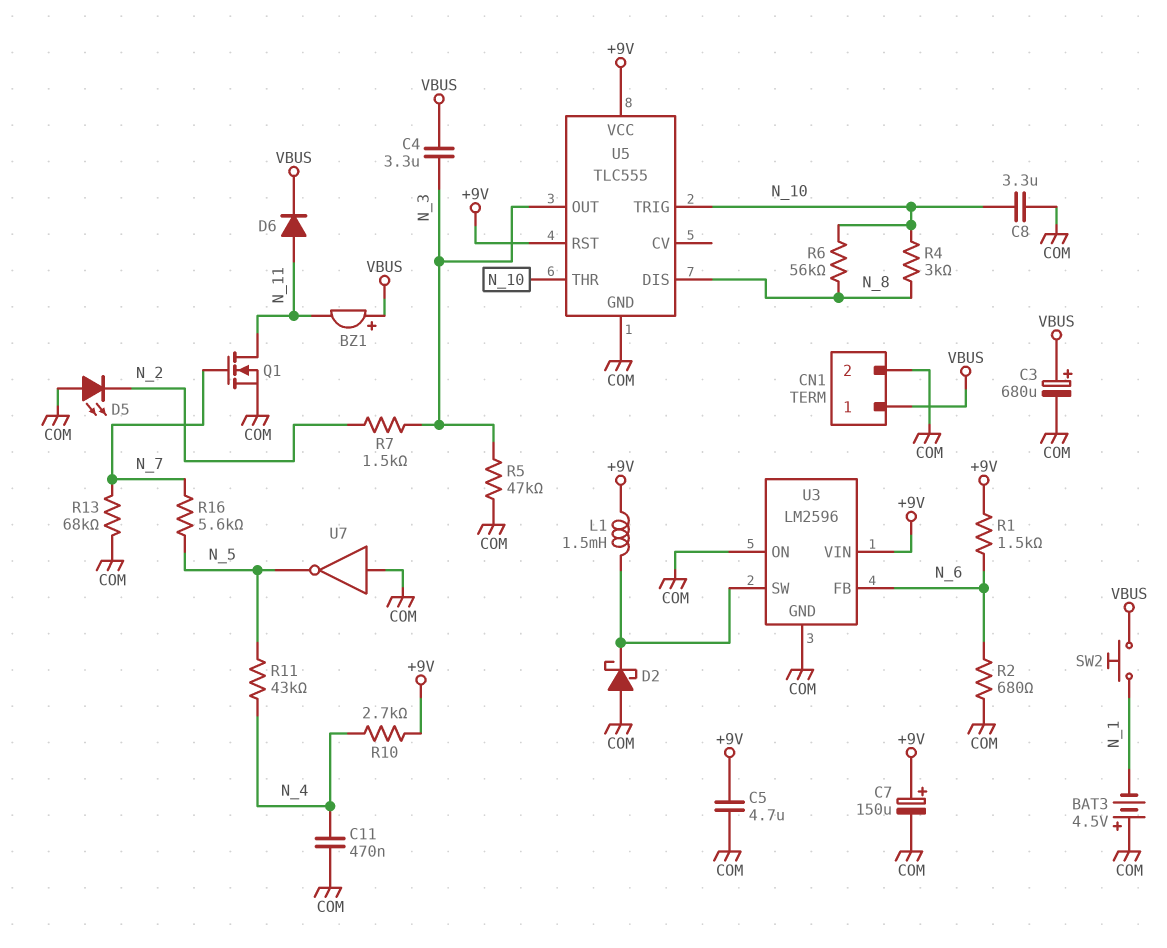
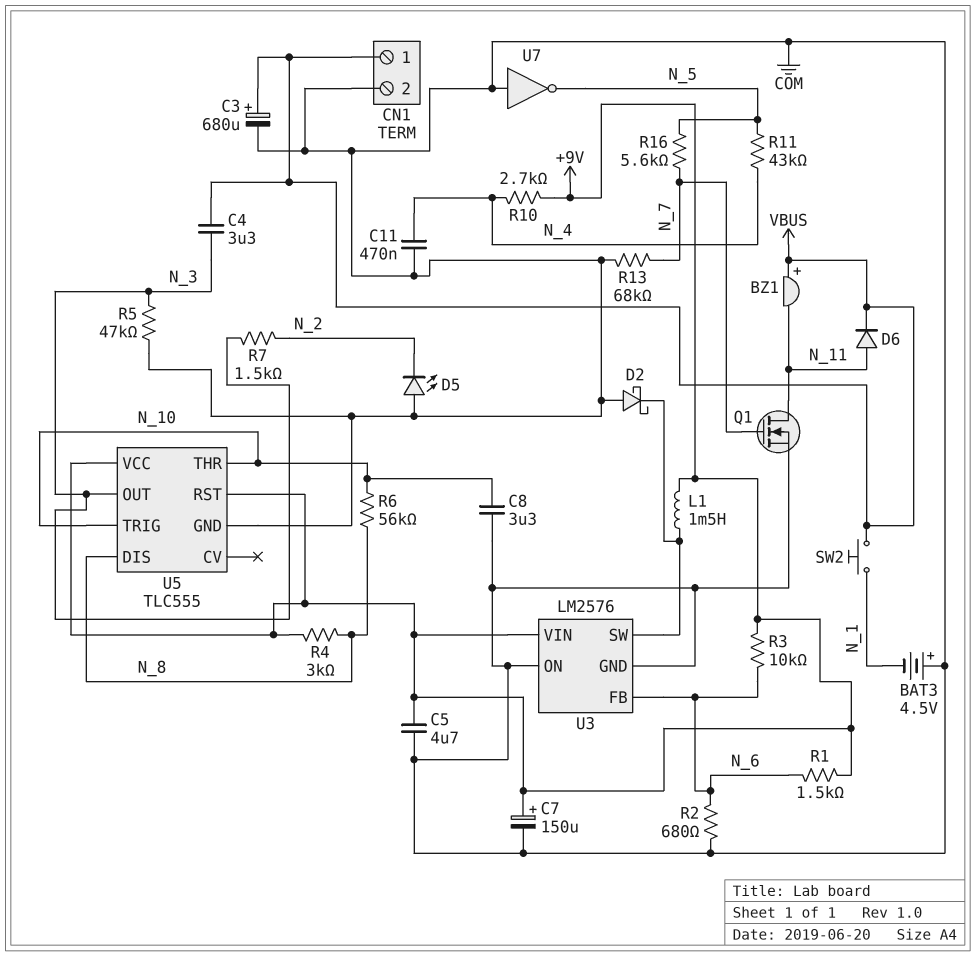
R3: none -> 10k (+9V, N_6)
R4: 3k (N_8, N_10) -> 3k (+9V, N_8)
U3: LM2596 -> LM2576

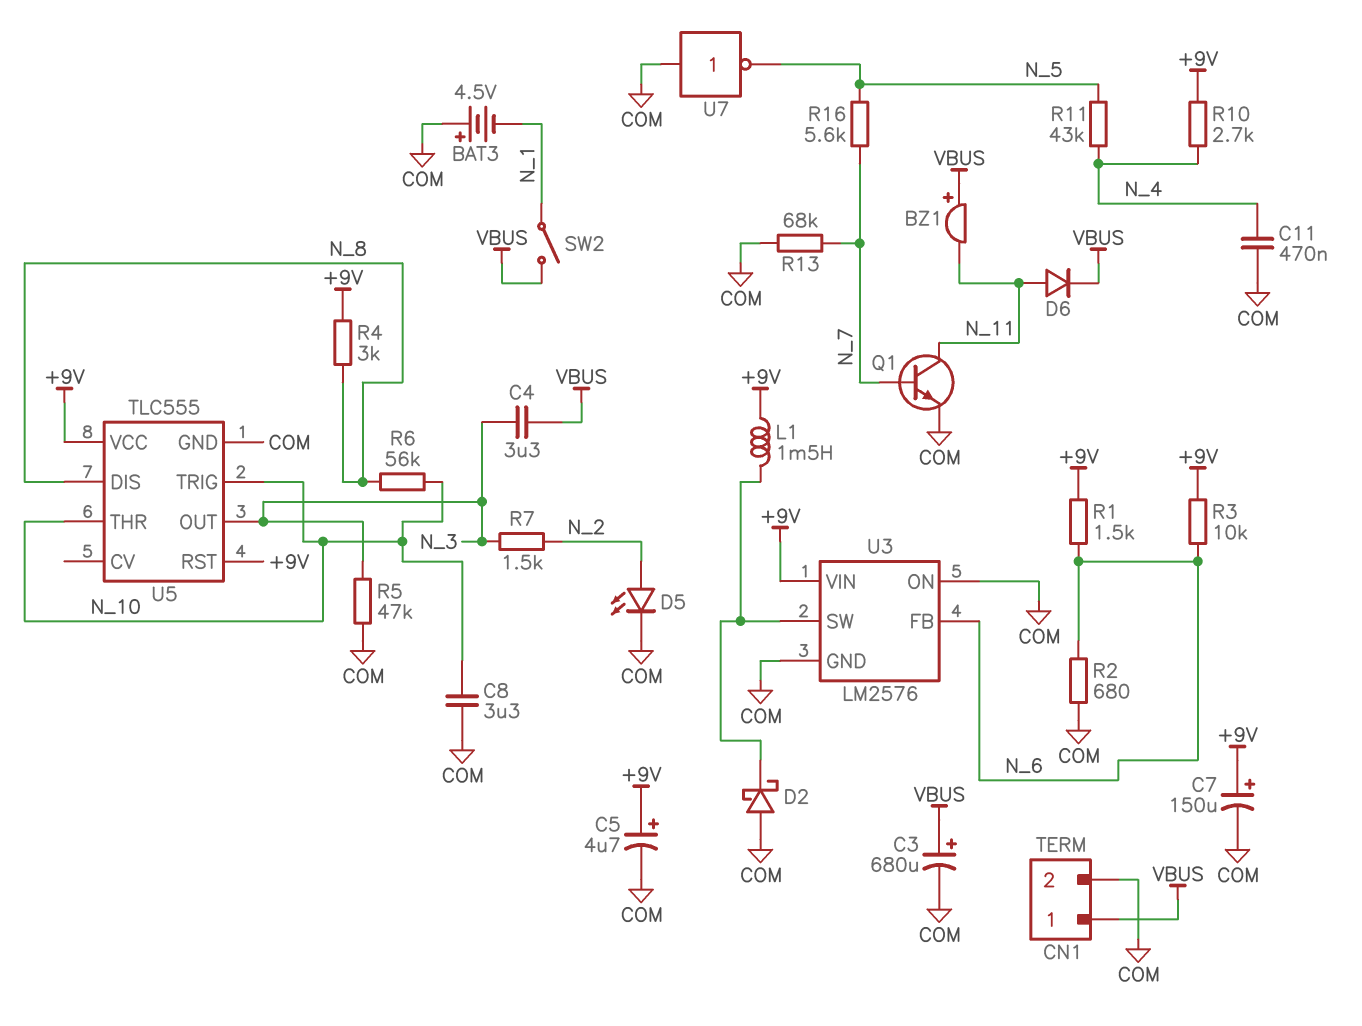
C5: 4.7uF (+9V, COM) -> 4.7uF (plus +9V, minus COM)
D5: LED (A COM, K N_2) -> LED (A N_2, K COM)
Q1: NMOS (G N_7, D N_11, S COM) -> NPN (B N_7, C N_11, E COM)
SW2: button (N_1, VBUS) -> switch (N_1, VBUS)

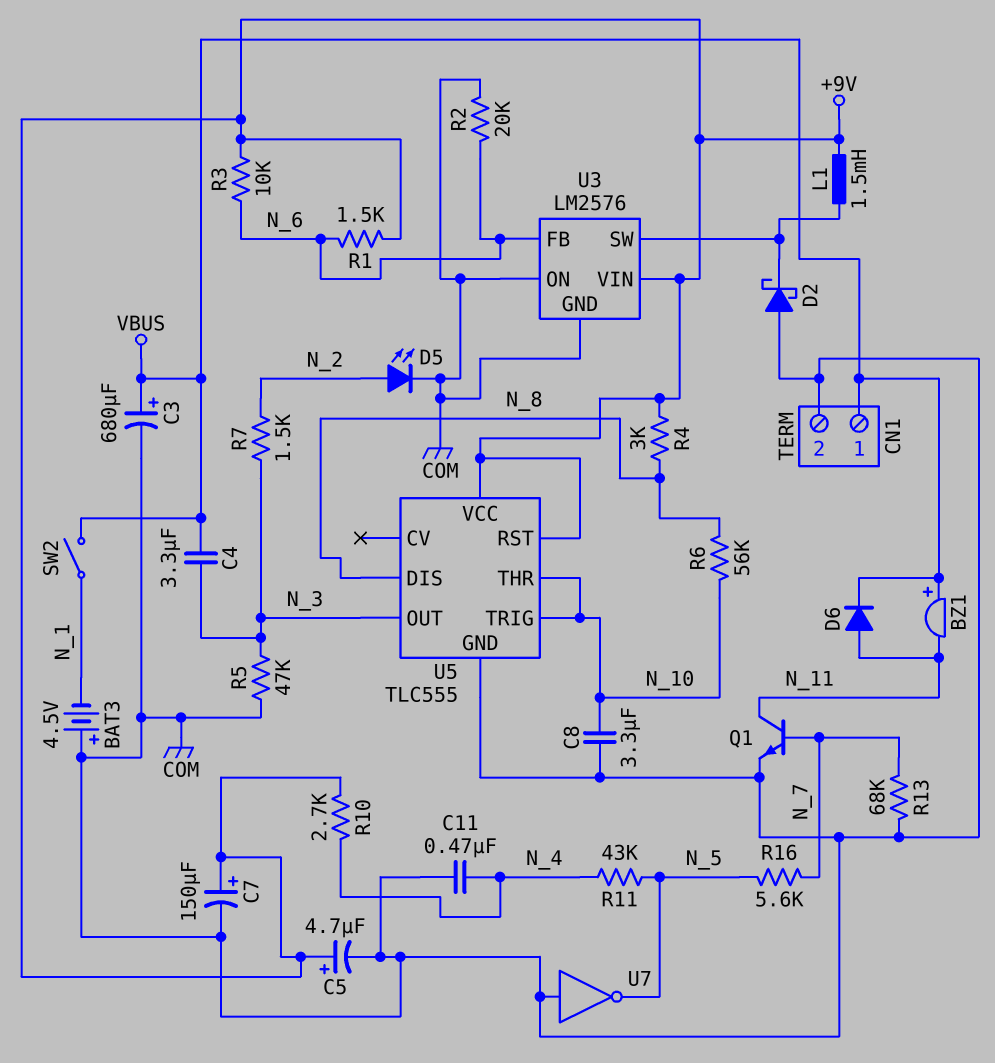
R2: 680 (COM, N_6) -> 20k (COM, N_6)

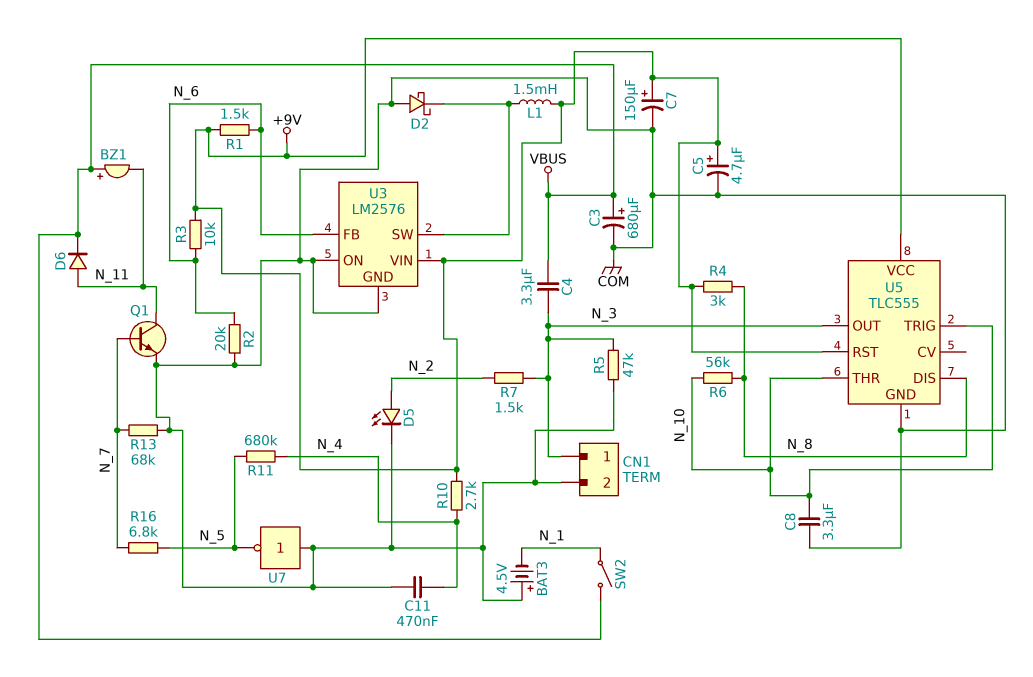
CN1 pin 1: VBUS -> N_3
R11: 43k (N_4, N_5) -> 680k (N_4, N_5)
R16: 5.6k (N_5, N_7) -> 6.8k (N_5, N_7)

